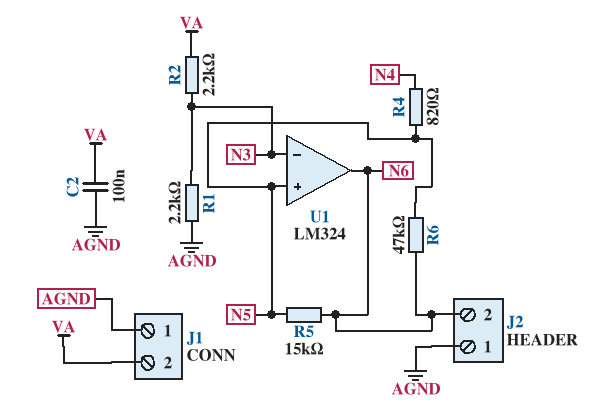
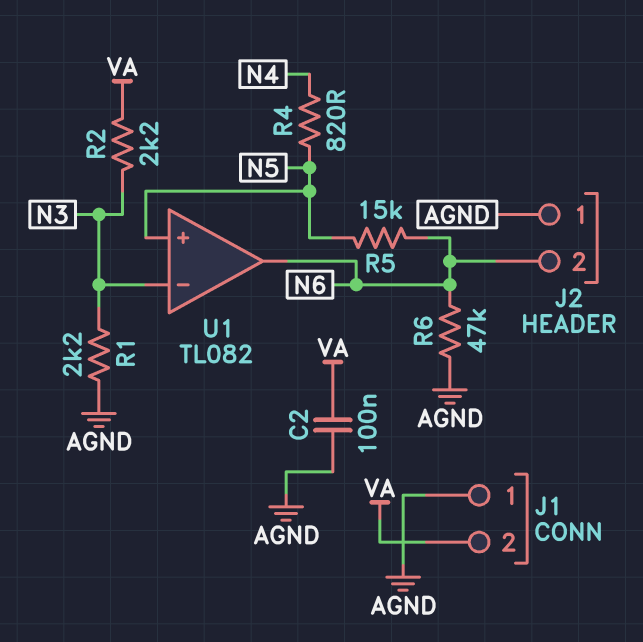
R6: 47k (N5, N6) -> 47k (AGND, N6)
U1: LM324 -> TL082

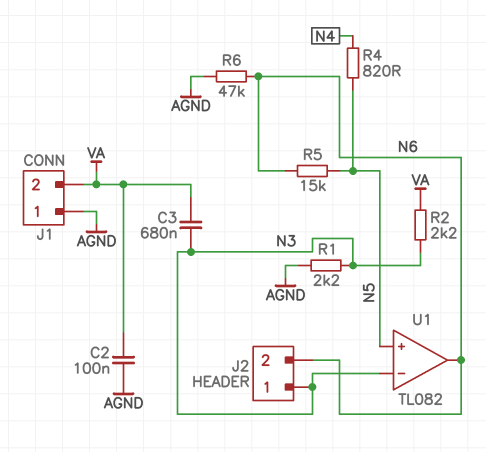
C3: none -> 680nF (N3, VA)
J2 pin 1: AGND -> N3

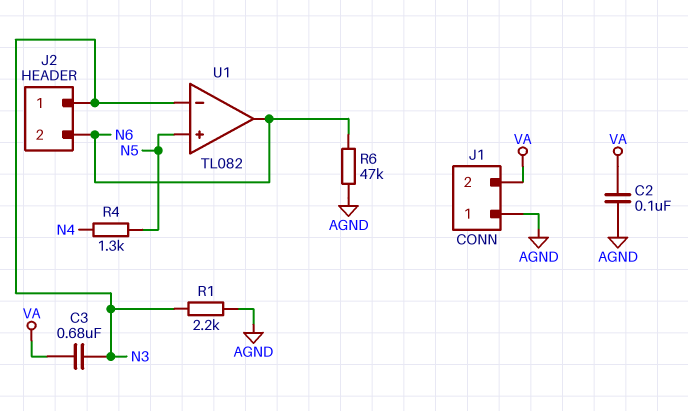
R2: 2.2k (N3, VA) -> none
R4: 820 (N4, N5) -> 1.3k (N4, N5)
R5: 15k (N5, N6) -> none

